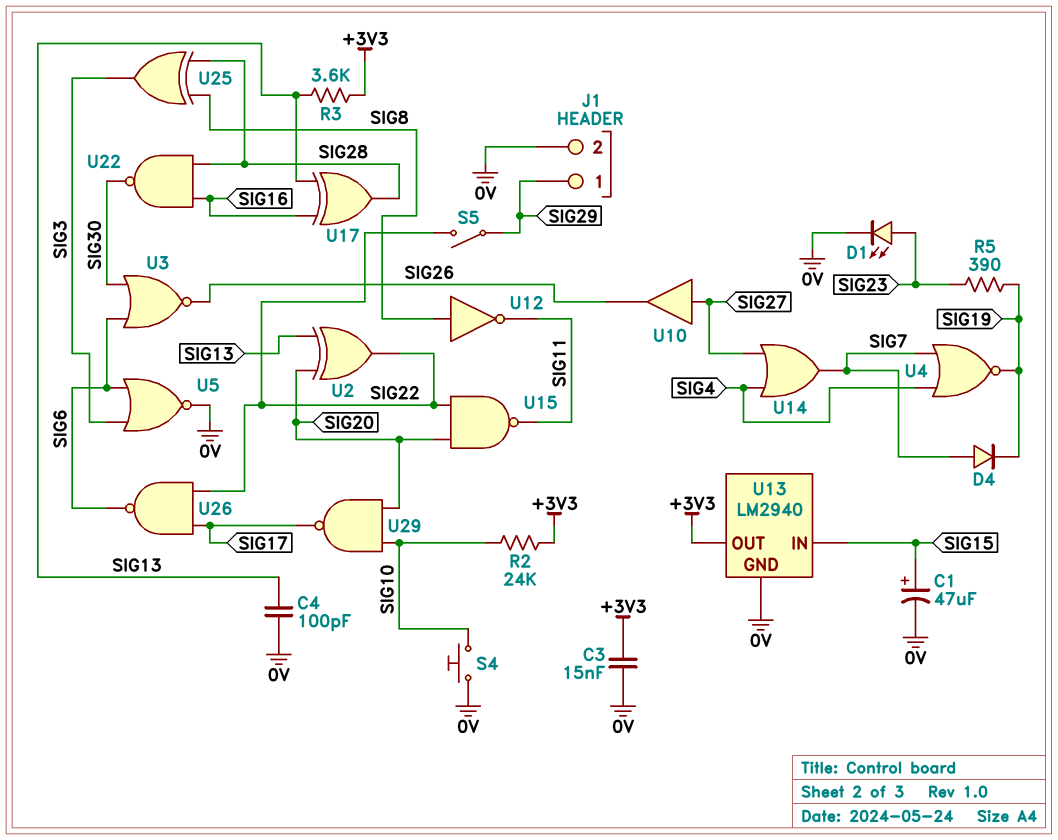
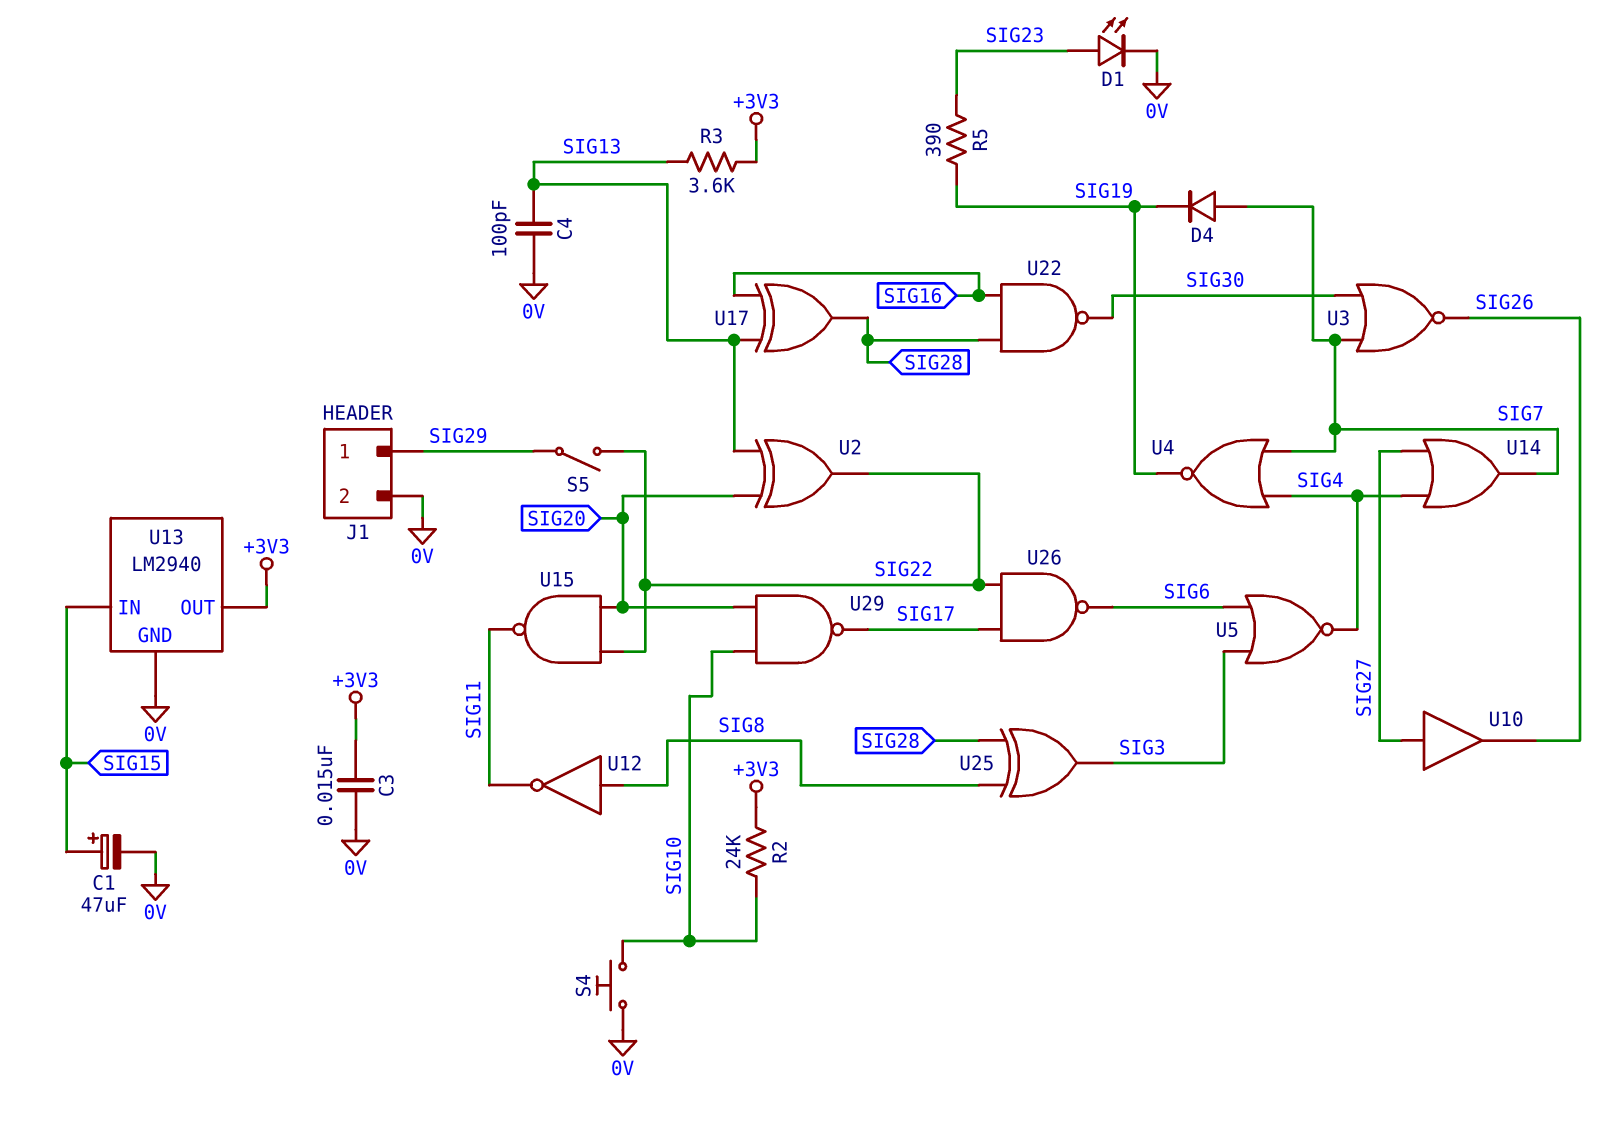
U3: NOR (in SIG6, in SIG30, out SIG26) -> NOR (in SIG7, in SIG30, out SIG26)
U5: NOR (in SIG3, in SIG6, out 0V) -> NOR (in SIG3, in SIG6, out SIG4)

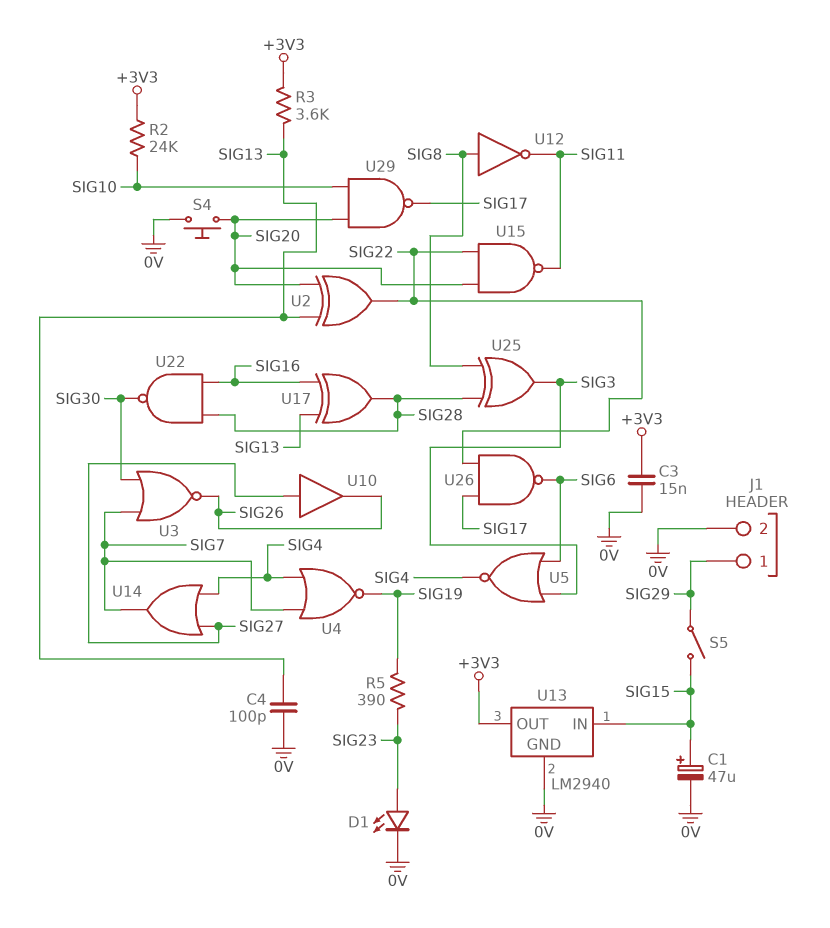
D4: diode (A SIG7, K SIG19) -> none
S4: button (0V, SIG10) -> button (0V, SIG20)
S5: switch (SIG22, SIG29) -> switch (SIG15, SIG29)

